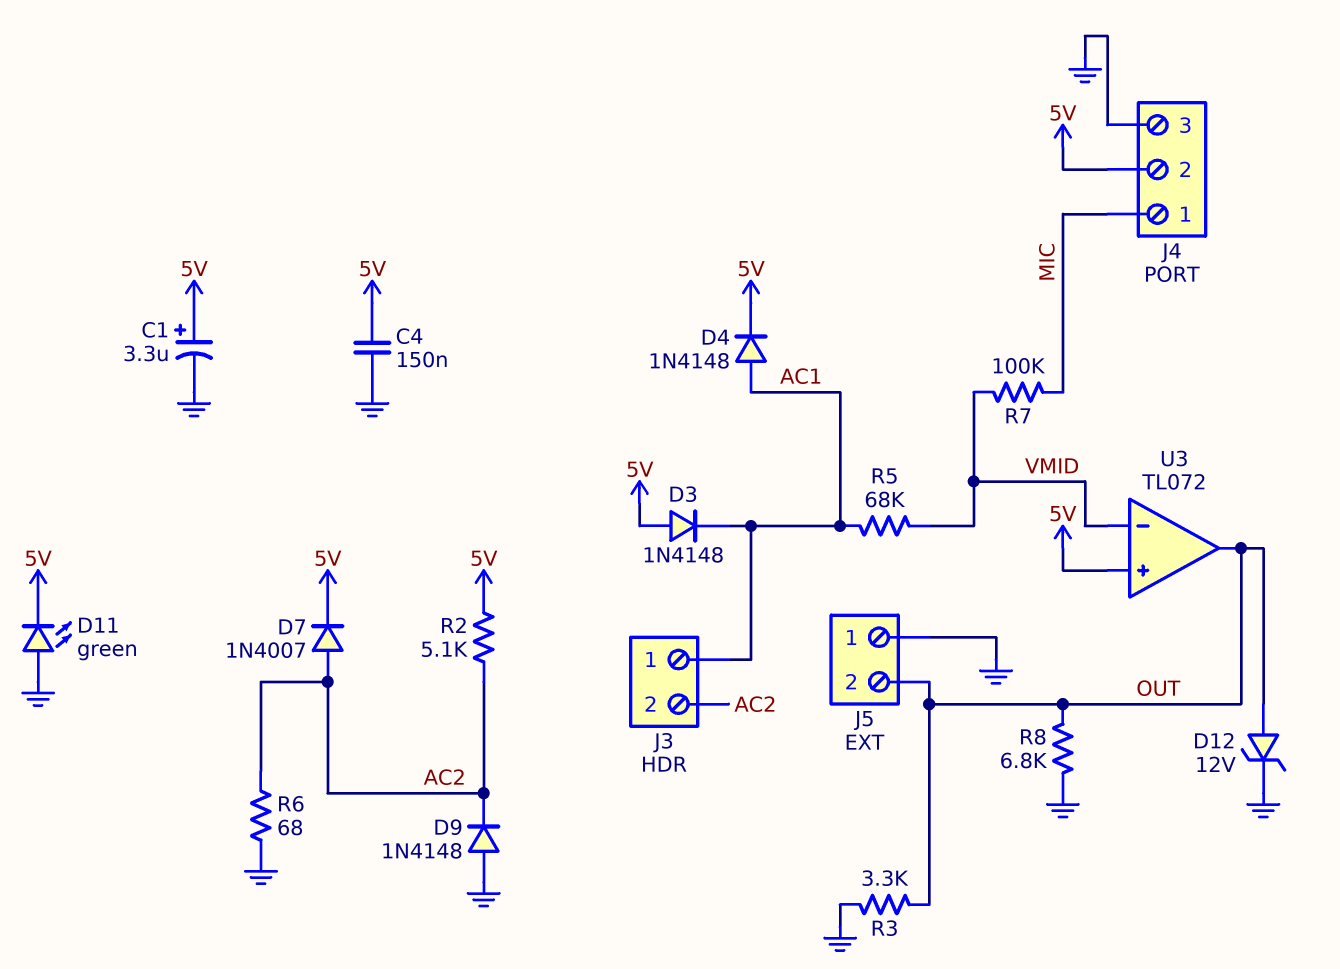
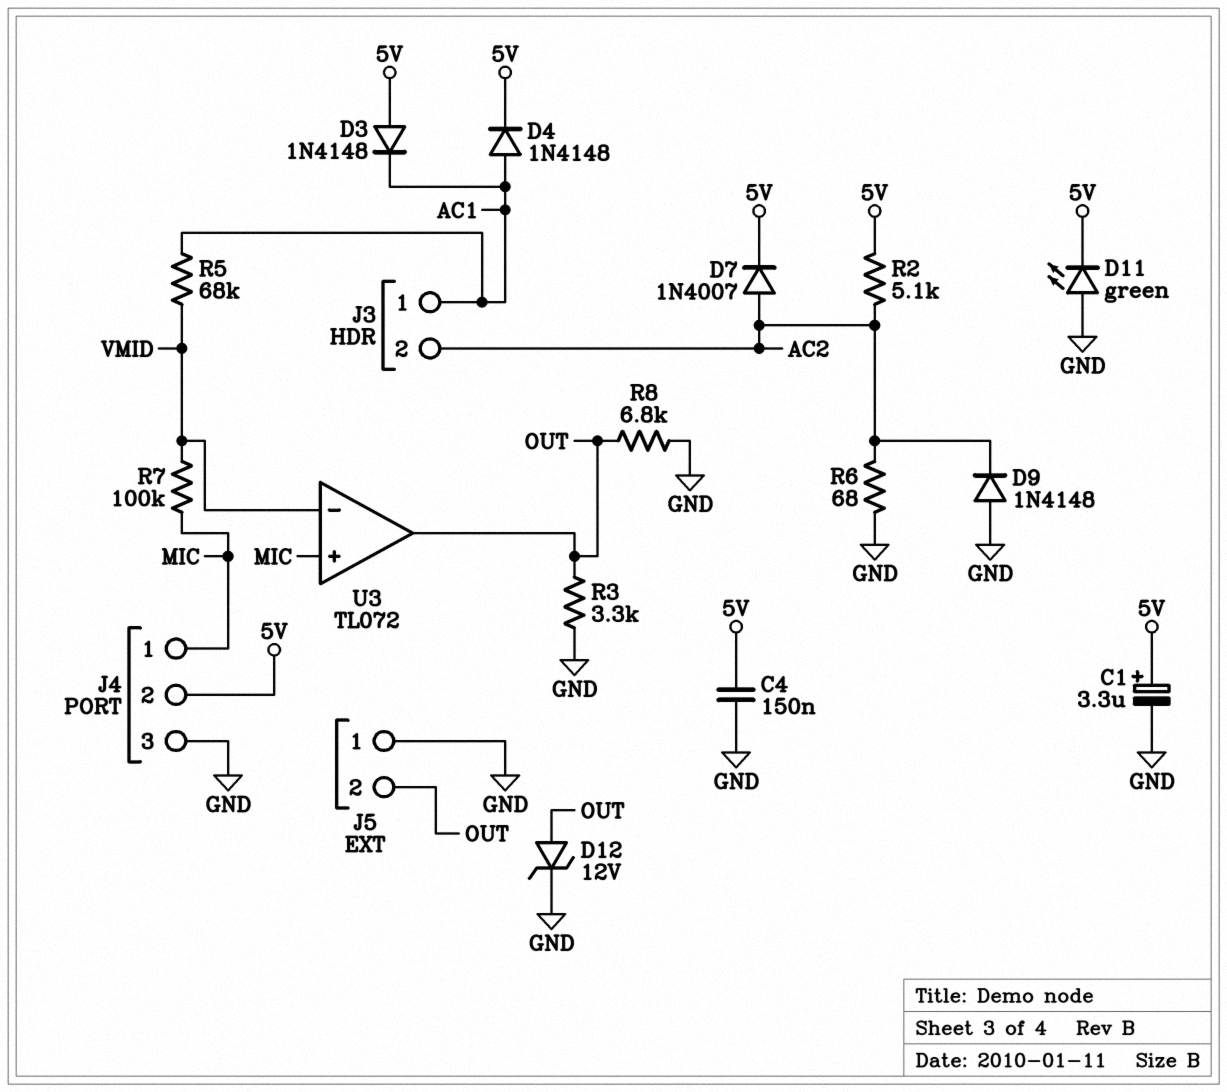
U3 pin in+: 5V -> MIC

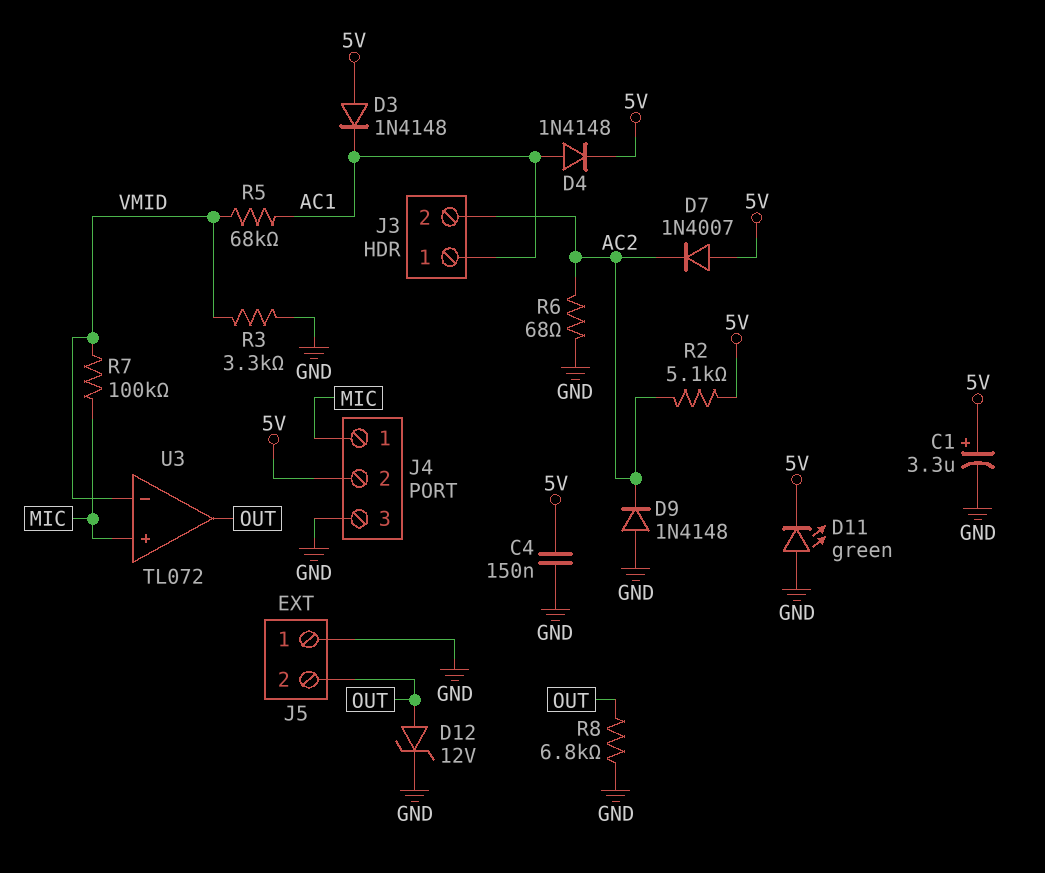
D7: diode 1N4007 (A AC2, K 5V) -> diode 1N4007 (A 5V, K AC2)
R3: 3.3k (GND, OUT) -> 3.3k (GND, VMID)

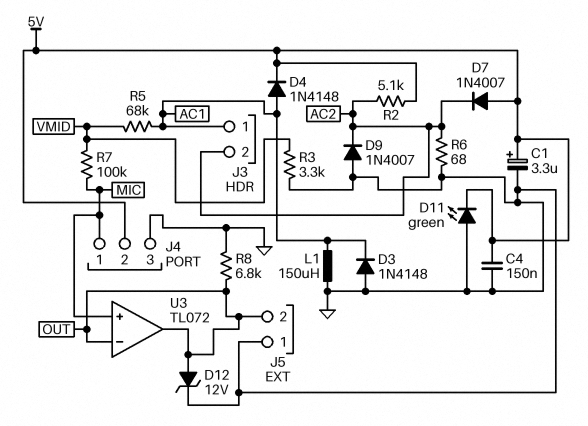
D3: diode 1N4148 (A 5V, K AC1) -> diode 1N4148 (A GND, K AC1)
D9: diode 1N4148 (A GND, K AC2) -> diode 1N4007 (A GND, K AC2)
L1: none -> 150uH (AC1, GND)
U3 pin in-: VMID -> OUT

